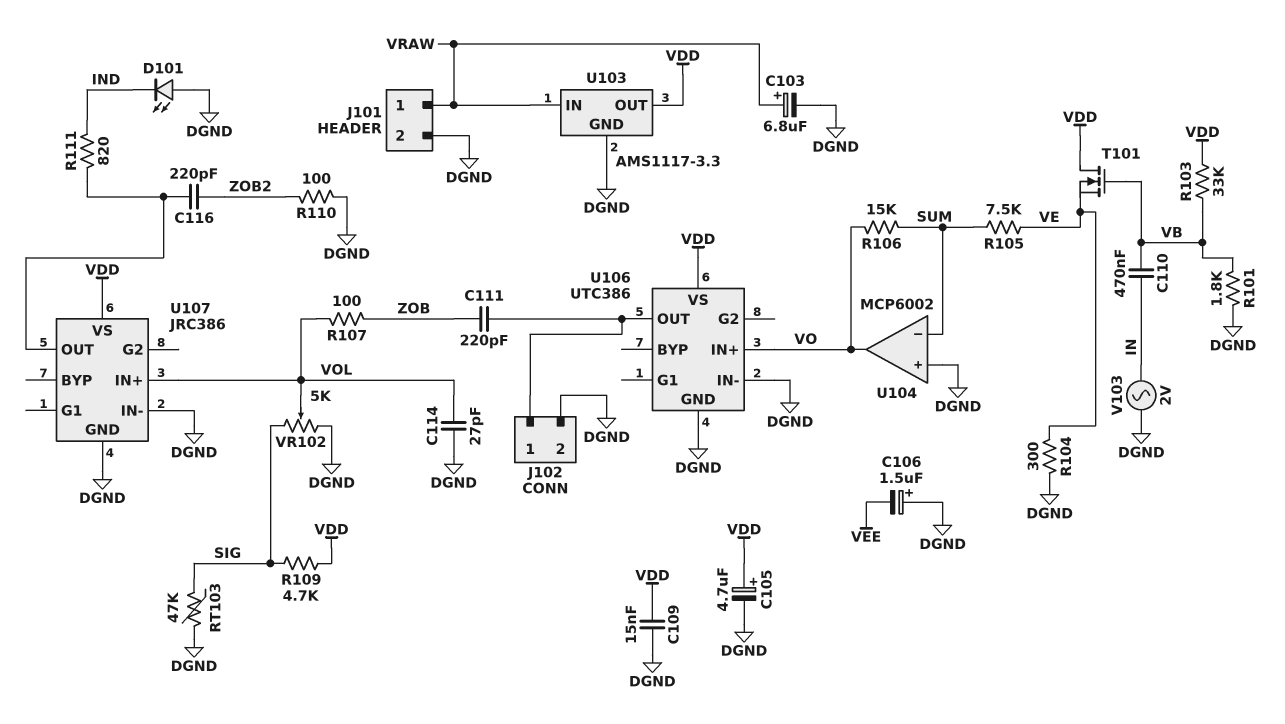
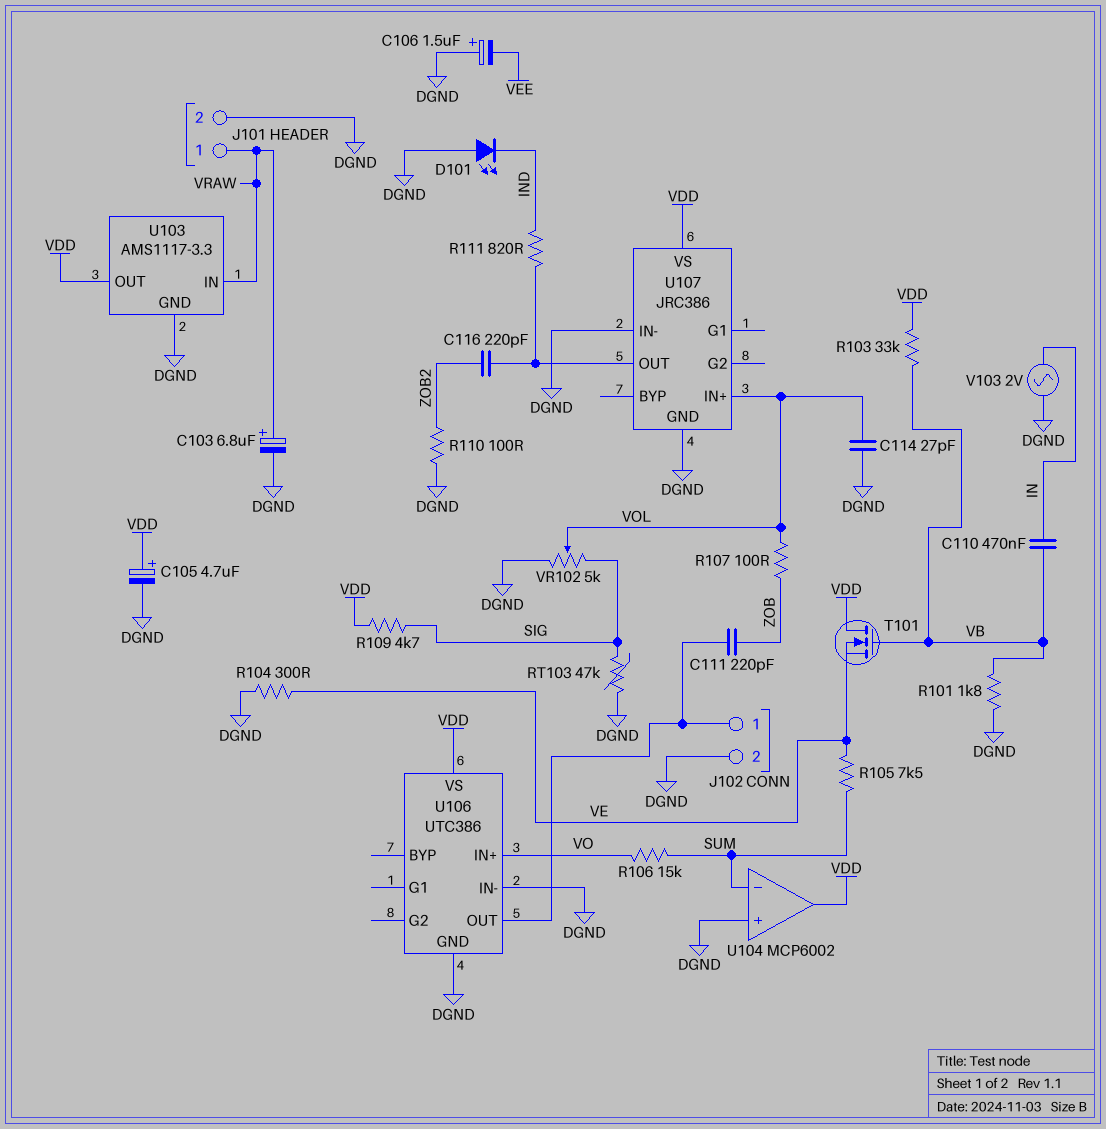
C109: 15nF (DGND, VDD) -> none
U104 pin out: VO -> VDD

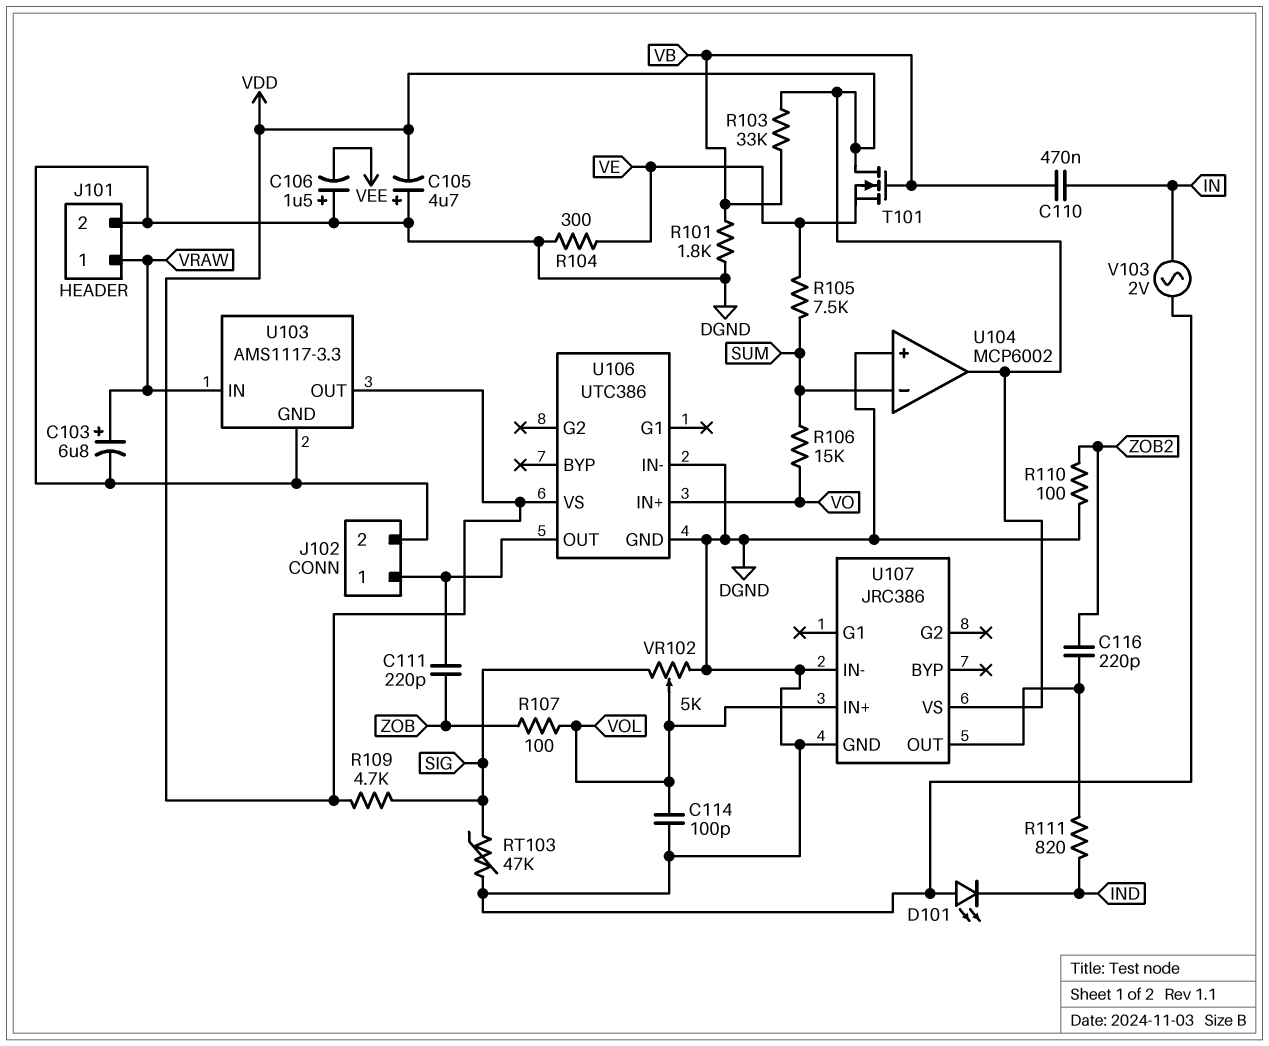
C105: 4.7uF (plus VDD, minus DGND) -> 4.7uF (plus DGND, minus VDD)
C114: 27pF (DGND, VOL) -> 100pF (DGND, VOL)

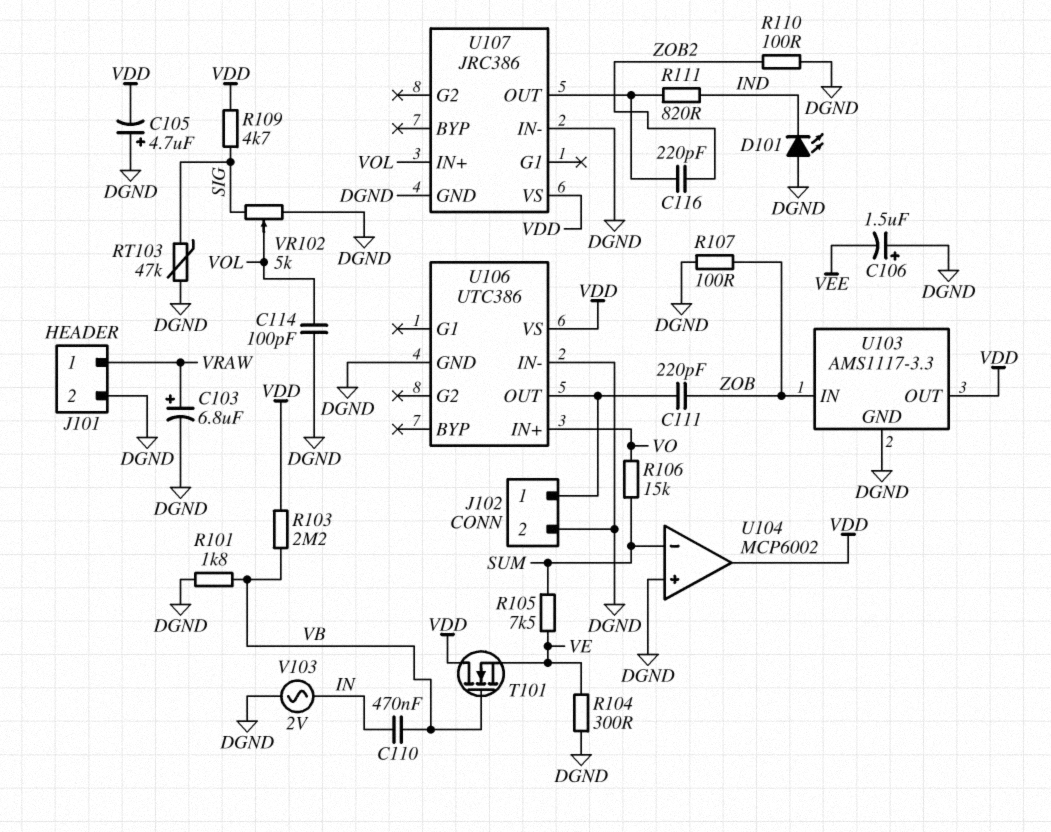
R103: 33k (VB, VDD) -> 2.2M (VB, VDD)
R107: 100 (VOL, ZOB) -> 100 (DGND, ZOB)
U103 pin IN: VRAW -> ZOB

